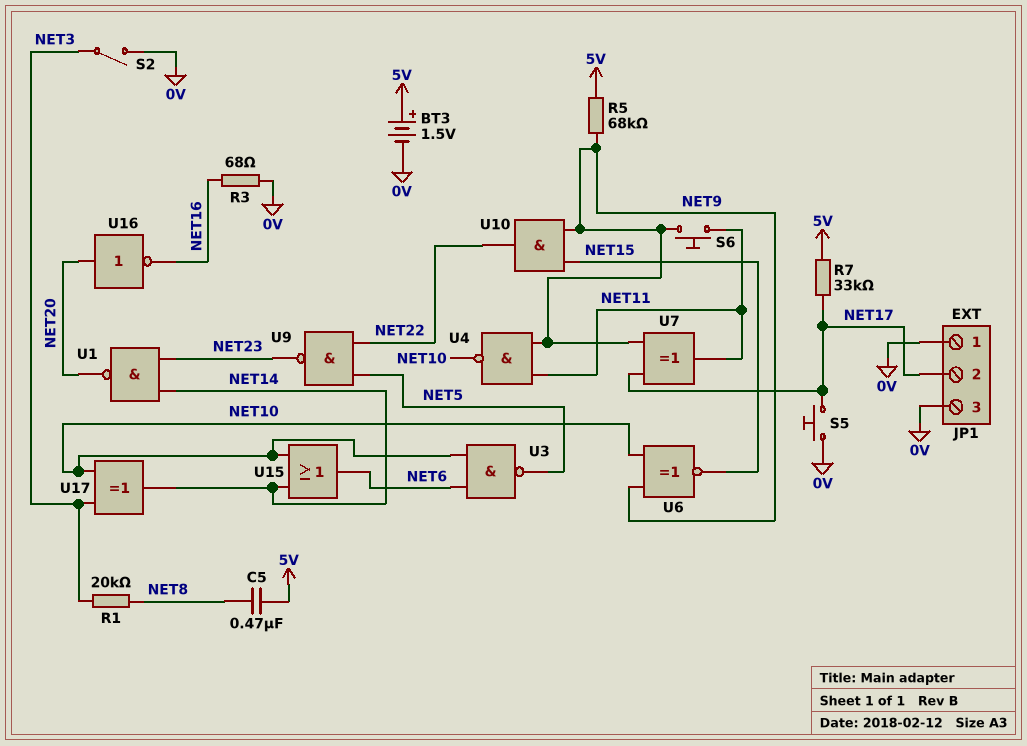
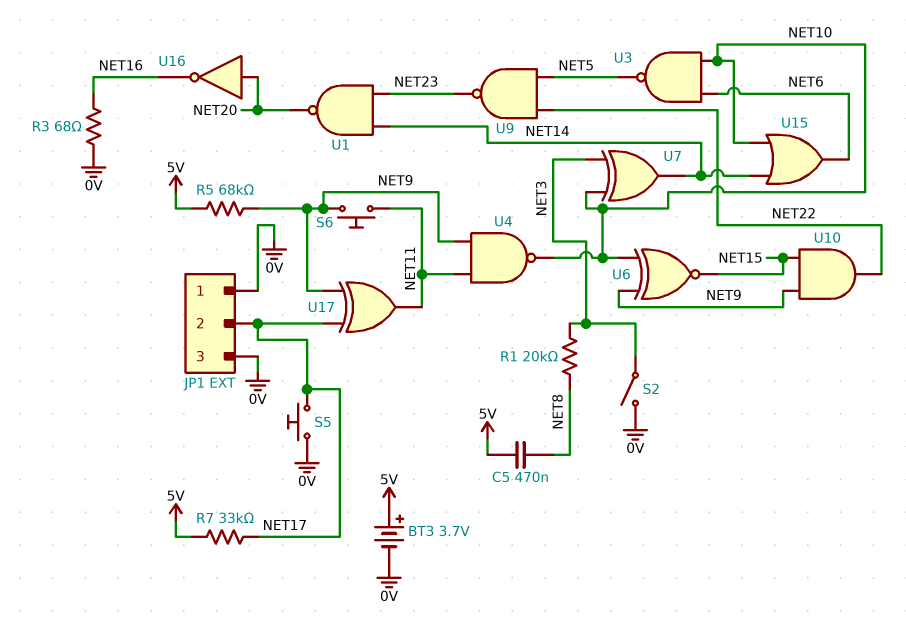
BT3: 1.5V (plus 5V, minus 0V) -> 3.7V (plus 5V, minus 0V)
U7: XOR (in NET9, in NET17, out NET11) -> XOR (in NET3, in NET10, out NET14)
U17: XOR (in NET3, in NET10, out NET14) -> XOR (in NET9, in NET17, out NET11)

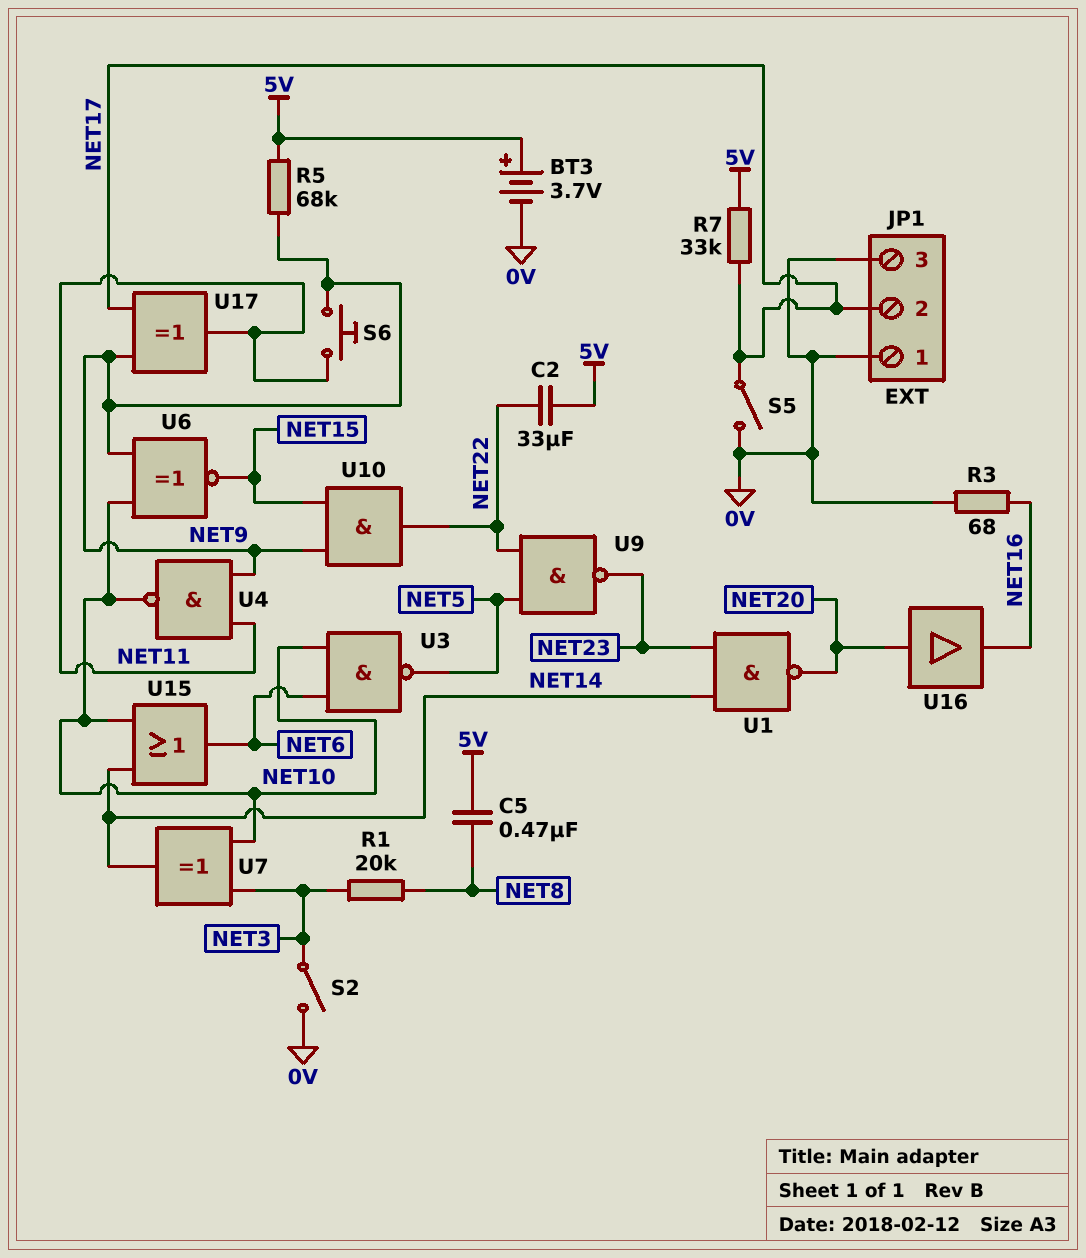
C2: none -> 33uF (5V, NET22)
S5: button (0V, NET17) -> switch (0V, NET17)
U16: NOT (in NET20, out NET16) -> buffer (in NET20, out NET16)

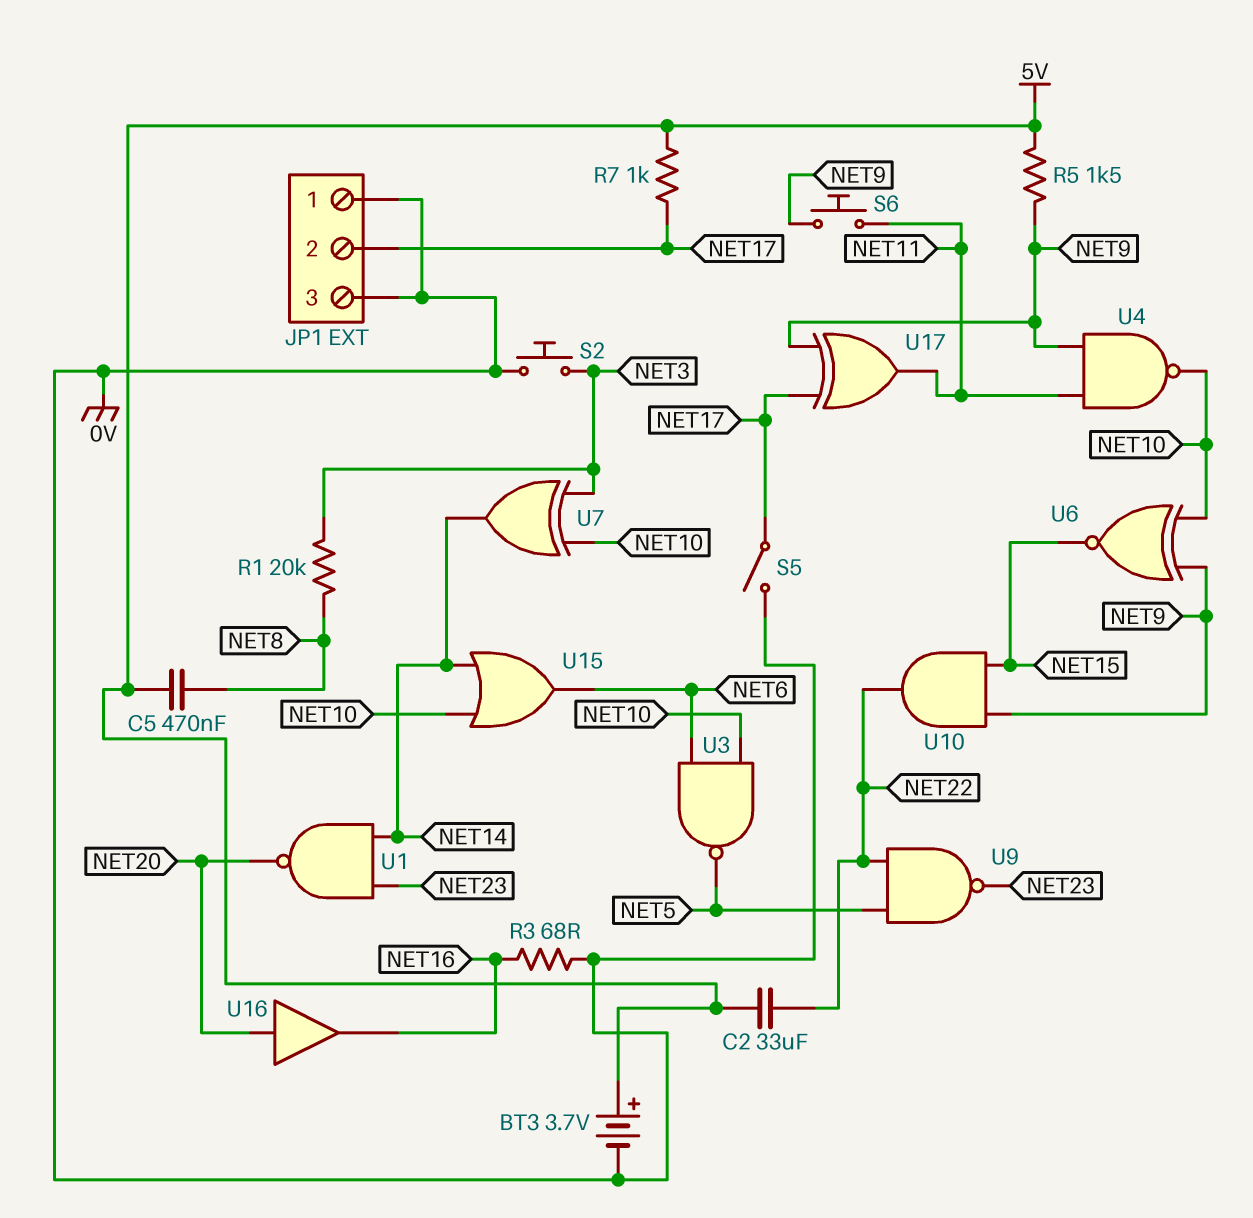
R5: 68k (5V, NET9) -> 1.5k (5V, NET9)
R7: 33k (5V, NET17) -> 1k (5V, NET17)
S2: switch (0V, NET3) -> button (0V, NET3)

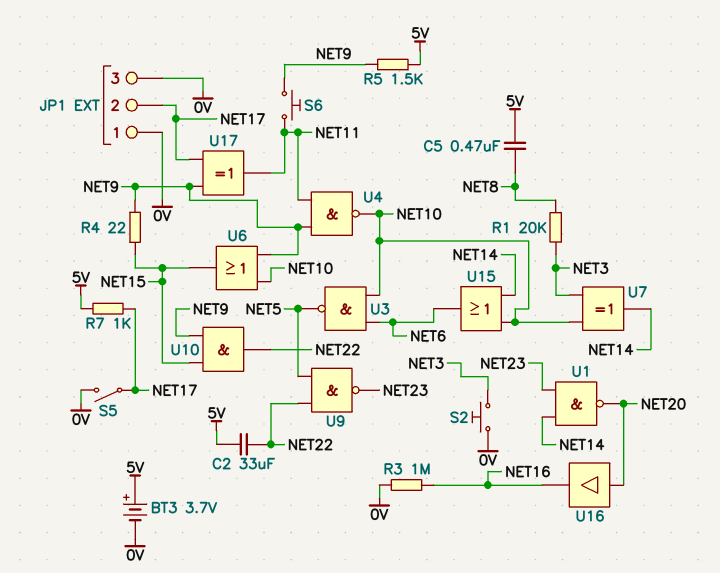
R3: 68 (0V, NET16) -> 1M (0V, NET16)
R4: none -> 22 (NET9, NET15)
U6: XNOR (in NET9, in NET10, out NET15) -> OR (in NET9, in NET10, out NET15)

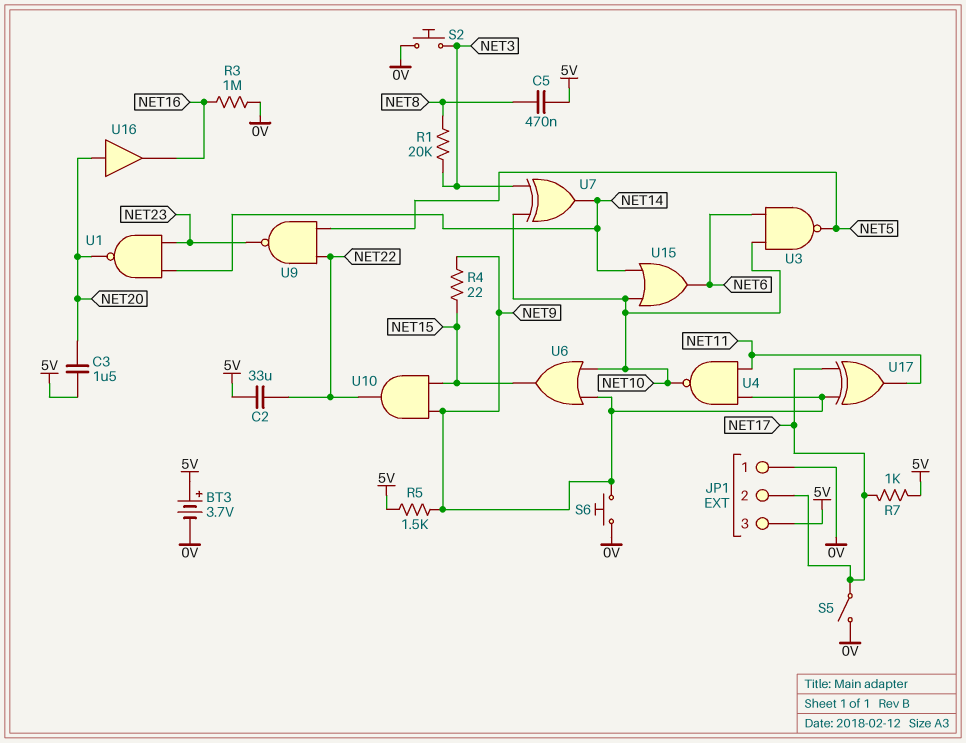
C3: none -> 1.5uF (5V, NET20)
JP1 pin 3: 0V -> 5V
S6: button (NET9, NET11) -> button (0V, NET9)

